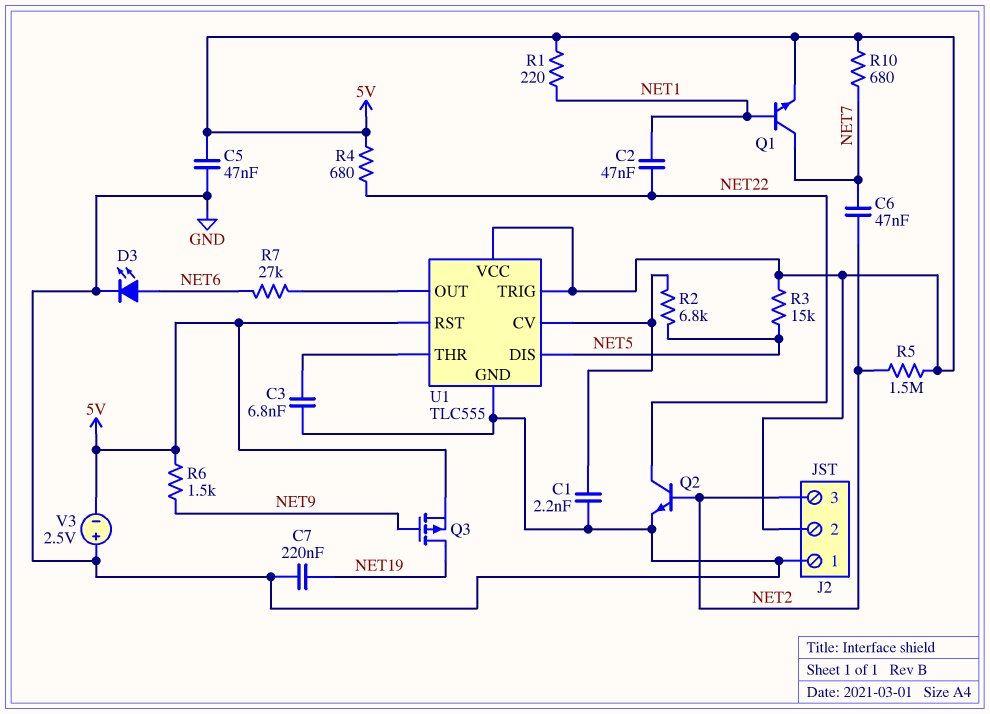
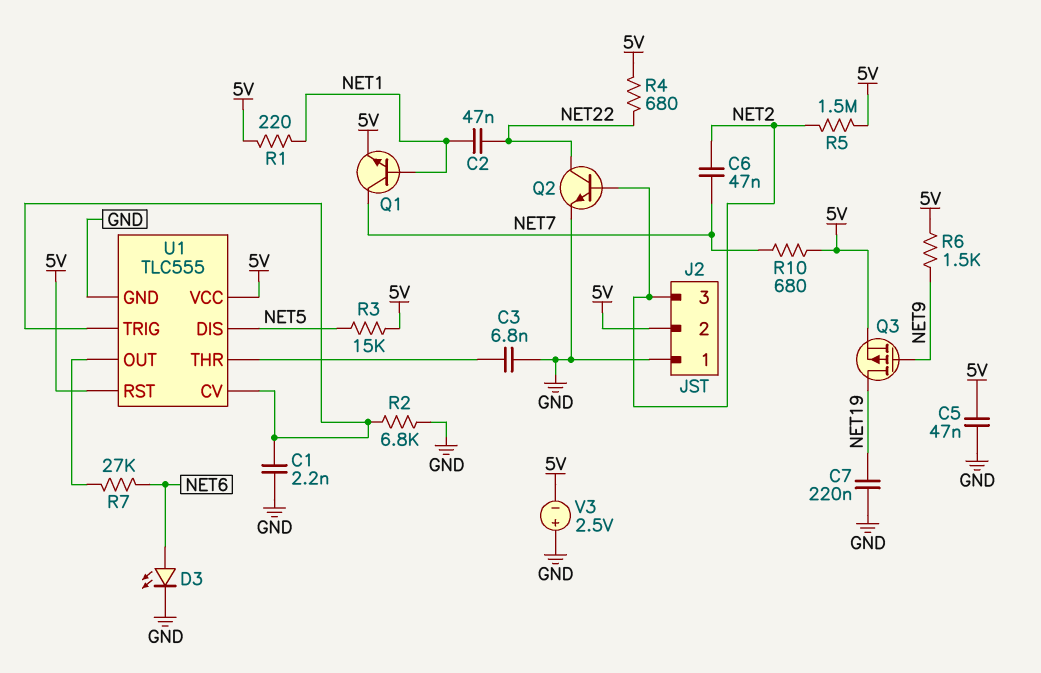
R2: 6.8k (NET5, U1/CV) -> 6.8k (GND, U1/CV)
U1 pin TRIG: 5V -> U1/CV

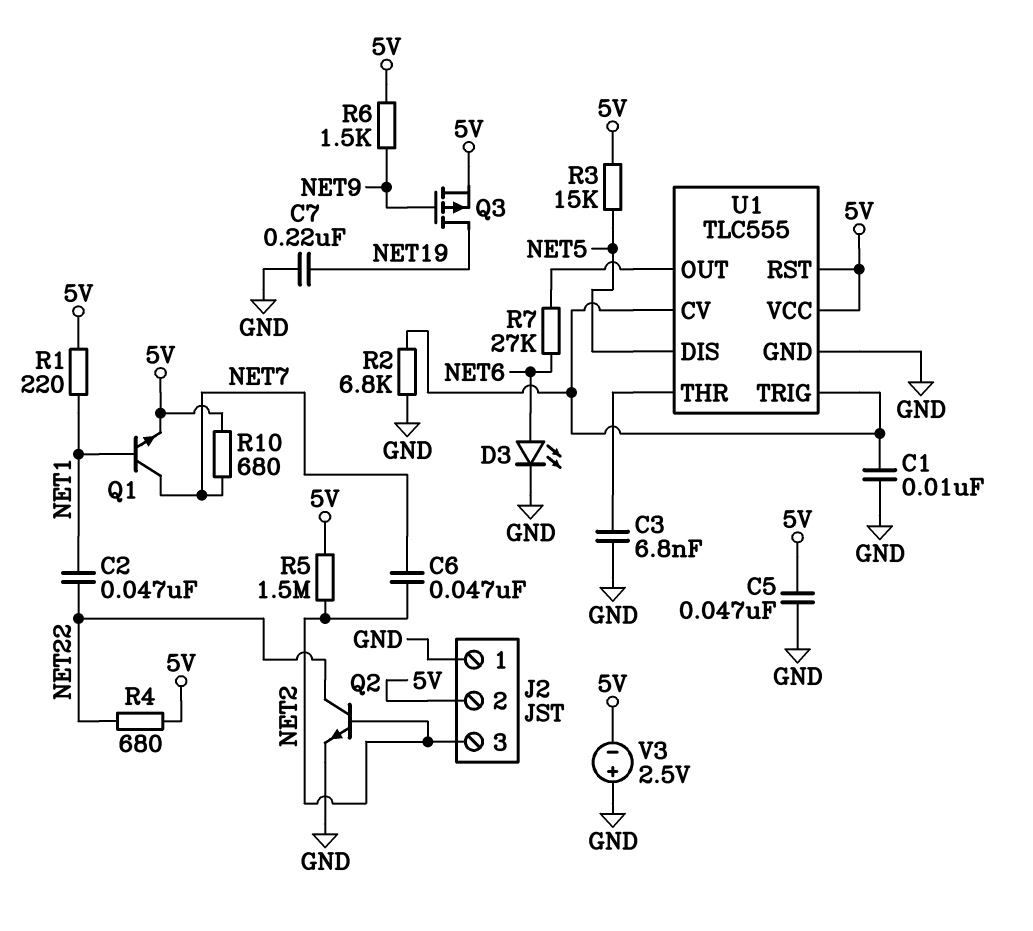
C1: 2.2nF (GND, U1/CV) -> 10nF (GND, U1/CV)

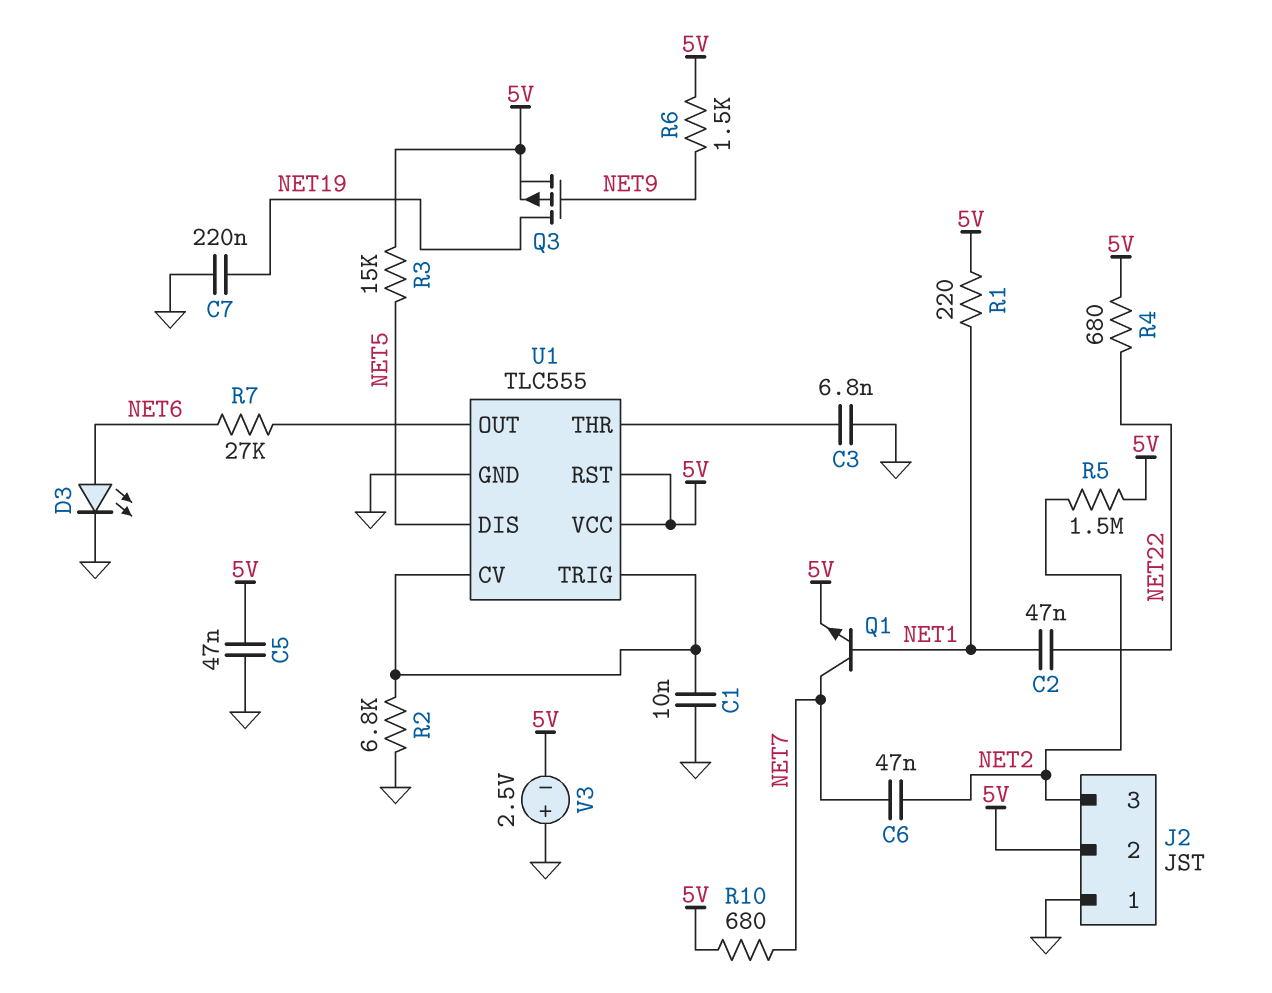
Q2: NPN (B NET2, C NET22, E GND) -> none

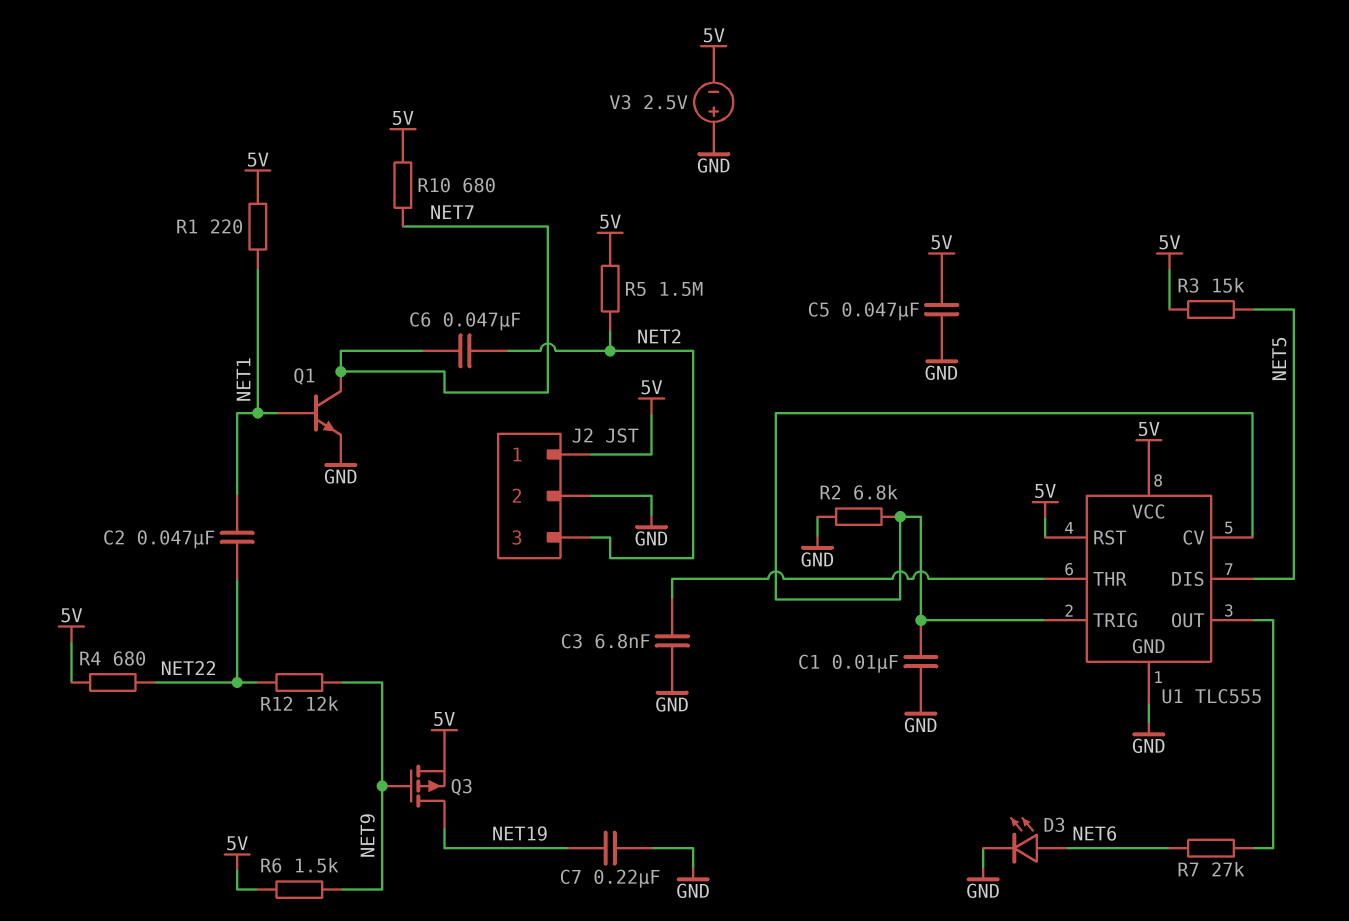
J2 pin 1: GND -> 5V
J2 pin 2: 5V -> GND
Q1: NPN (B NET1, C NET7, E 5V) -> NPN (B NET1, C NET7, E GND)
R12: none -> 12k (NET9, NET22)

